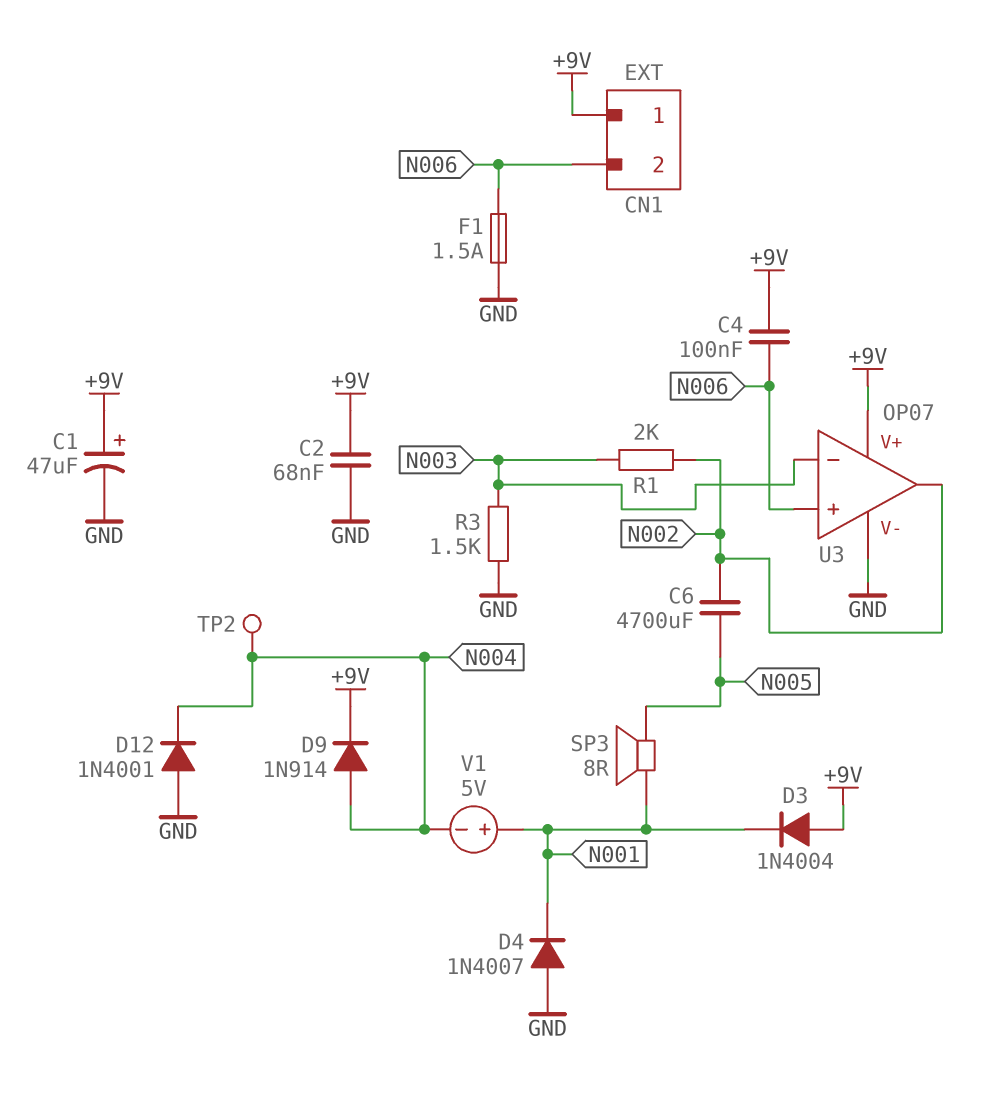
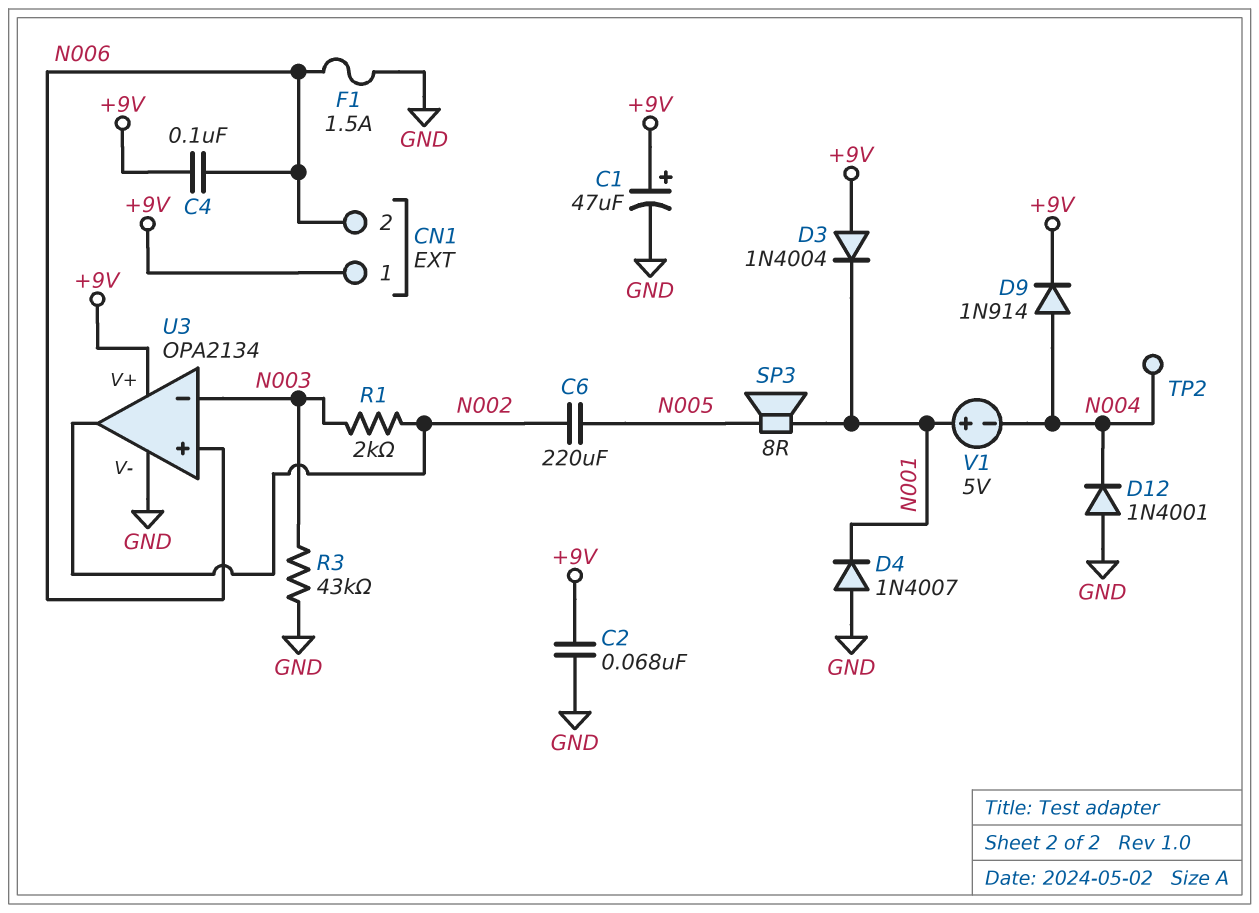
C6: 4700uF (N002, N005) -> 220uF (N002, N005)
R3: 1.5k (GND, N003) -> 43k (GND, N003)
U3: OP07 -> OPA2134

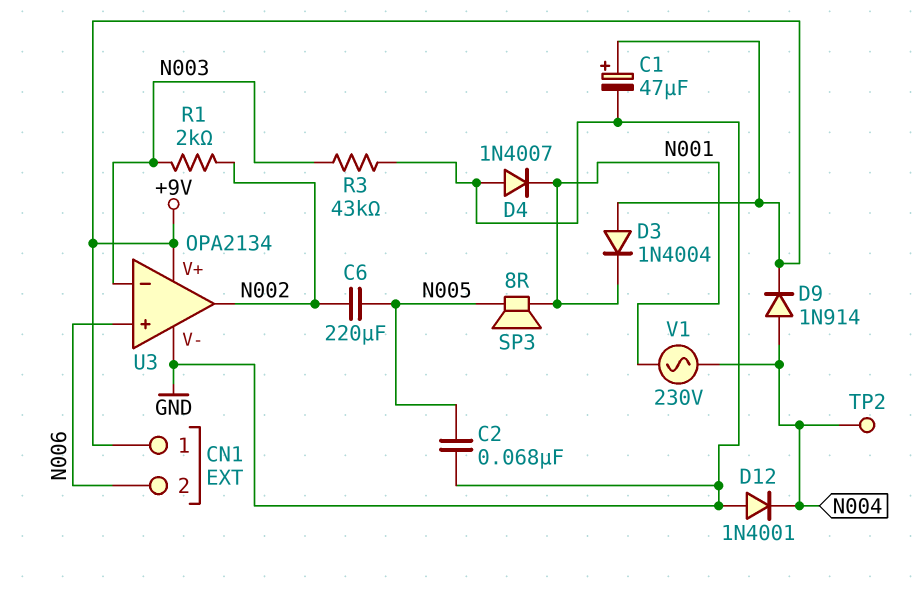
C2: 68nF (+9V, GND) -> 68nF (GND, N005)
C4: 100nF (+9V, N006) -> none
F1: 1.5A (GND, N006) -> none
V1: 5V (plus N001, minus N004) -> AC 230V (N001, N004)

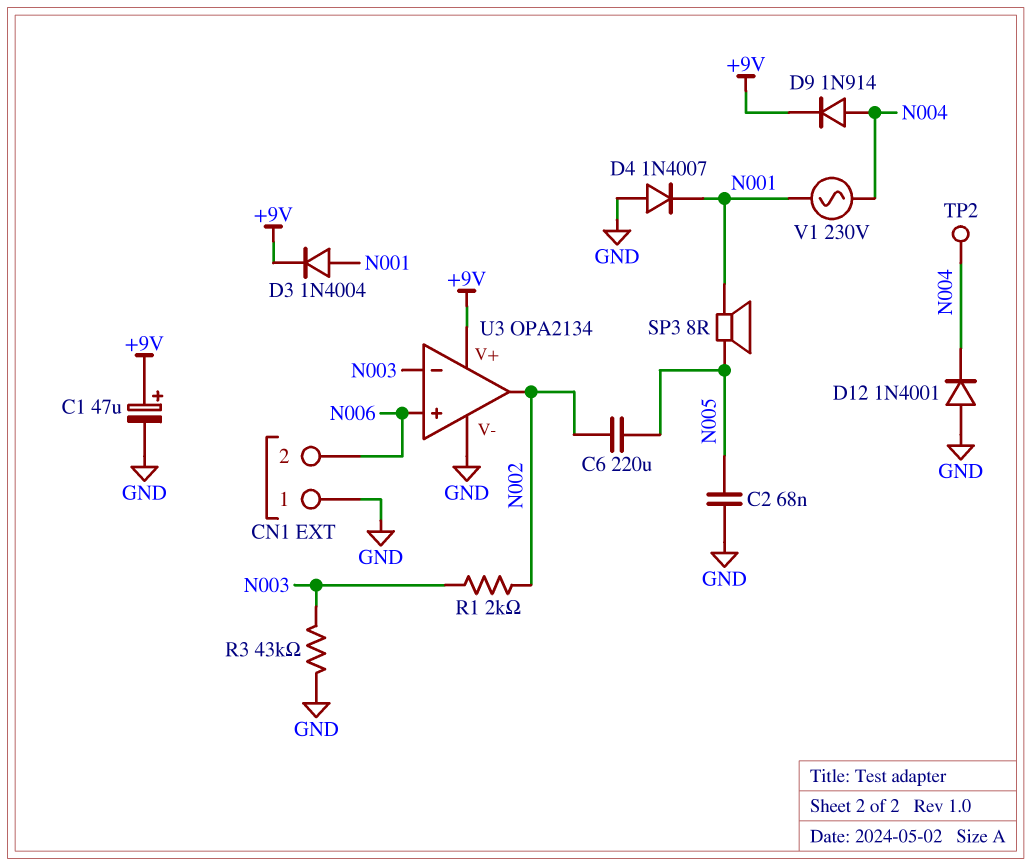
CN1 pin 1: +9V -> GND
D3: diode 1N4004 (A +9V, K N001) -> diode 1N4004 (A N001, K +9V)

